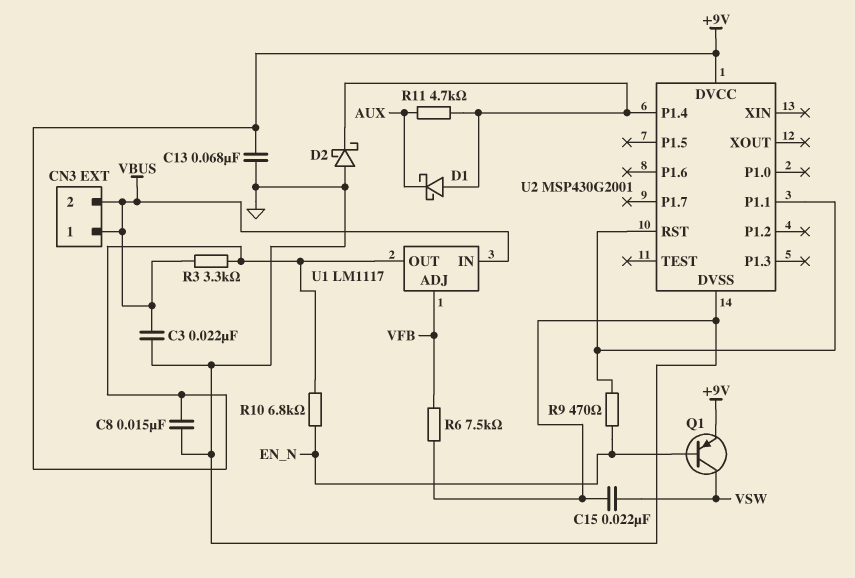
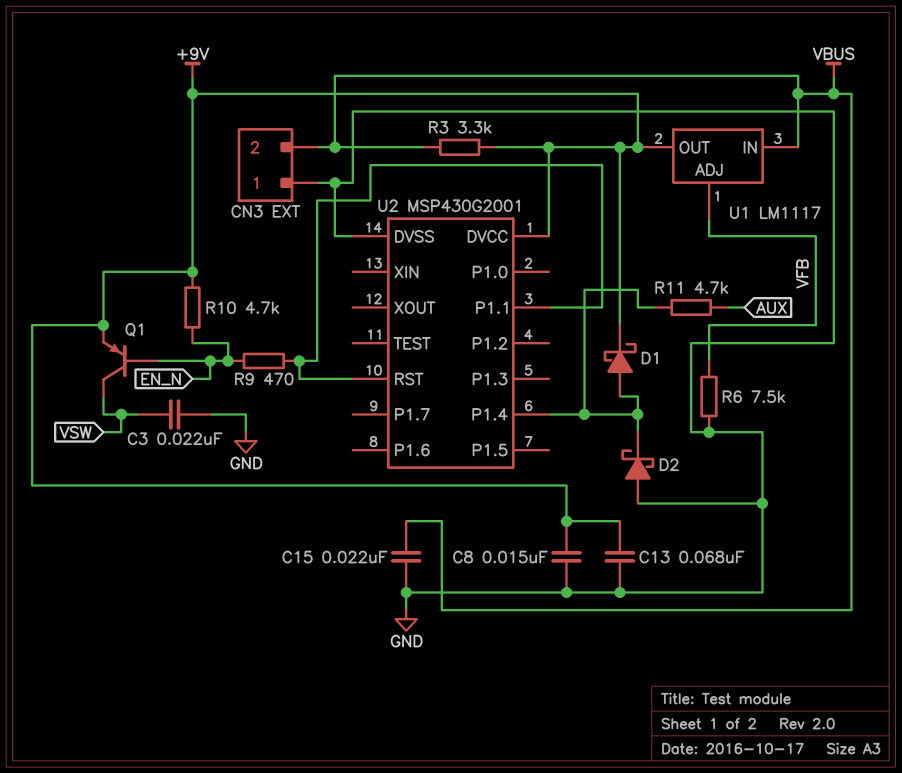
C3: 22nF (GND, VBUS) -> 22nF (GND, VSW)
C15: 22nF (GND, VSW) -> 22nF (GND, VBUS)
CN3 pin 1: VBUS -> GND
D1: schottky (A U2/P1.4, K AUX) -> schottky (A U2/P1.4, K +9V)
R10: 6.8k (+9V, EN_N) -> 4.7k (+9V, EN_N)

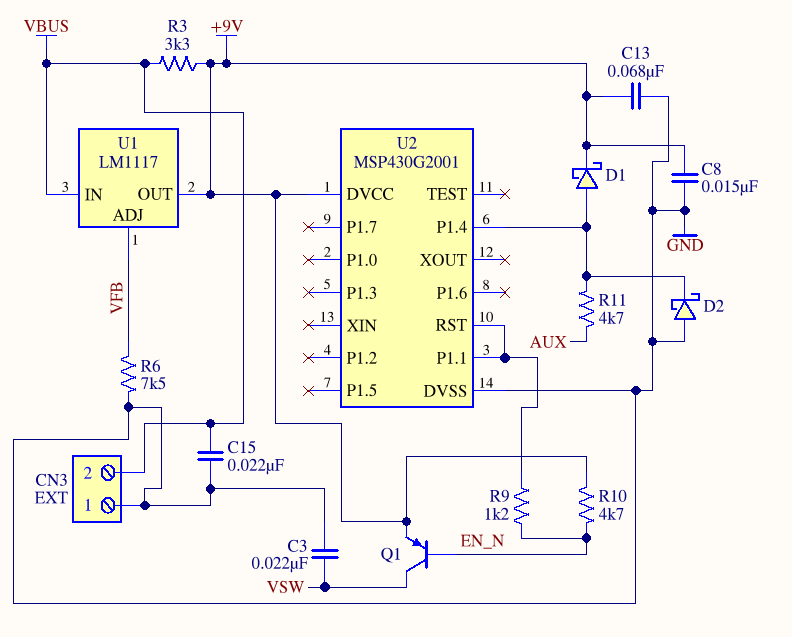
R9: 470 (EN_N, U2/P1.1) -> 1.2k (EN_N, U2/P1.1)

